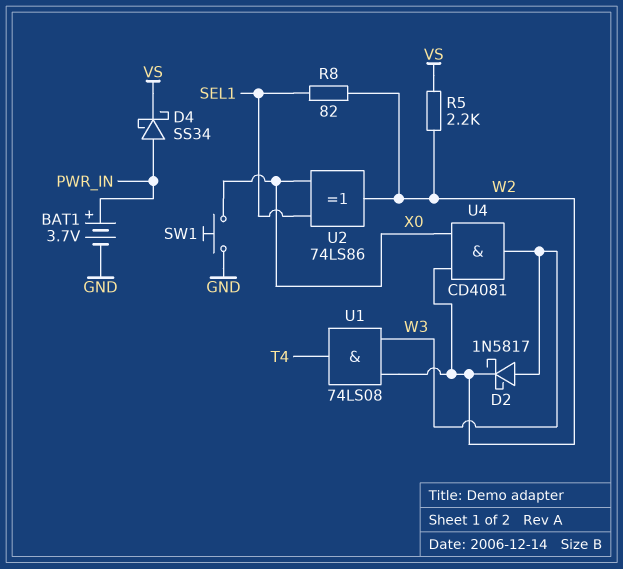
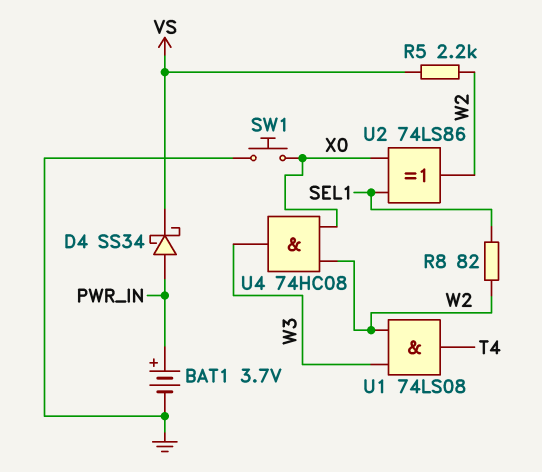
D2: schottky 1N5817 (A W3, K W2) -> none
U4: AND CD4081 (in W2, in X0, out W3) -> AND 74HC08 (in W2, in X0, out W3)

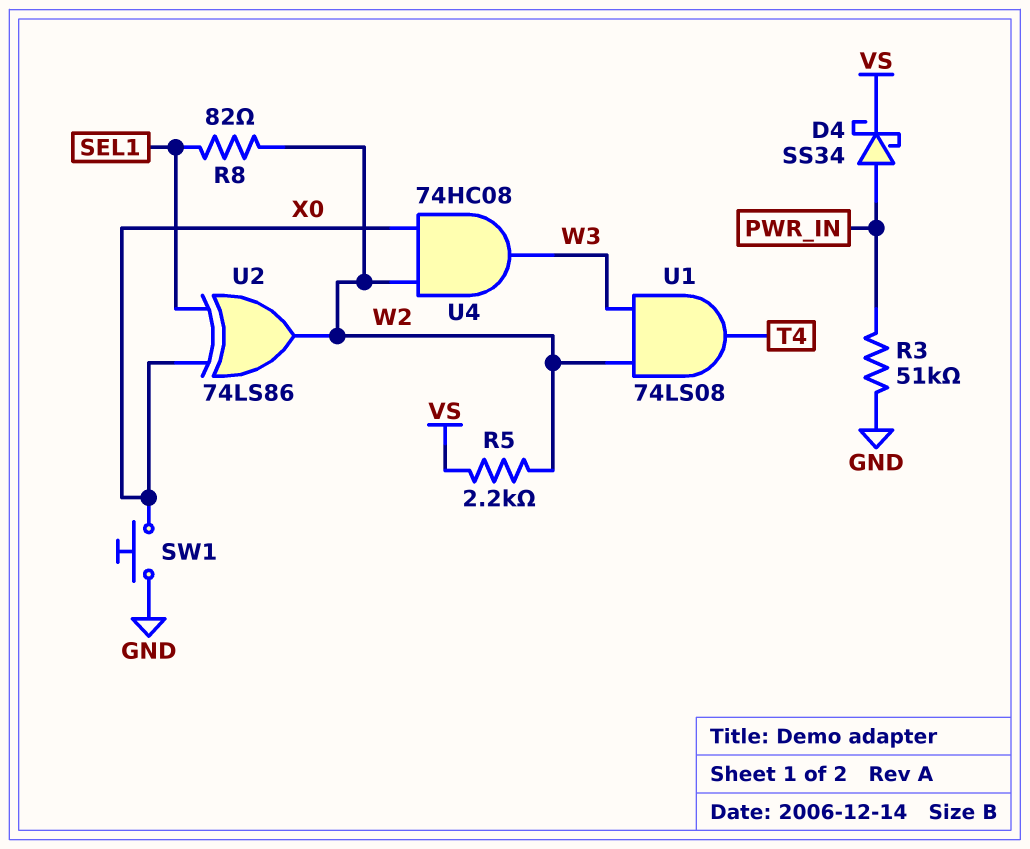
BAT1: 3.7V (plus PWR_IN, minus GND) -> none
R3: none -> 51k (GND, PWR_IN)

